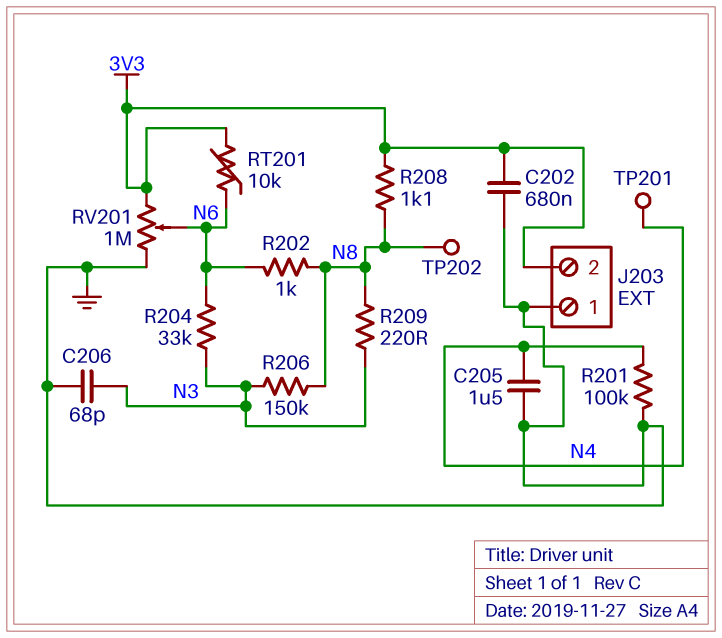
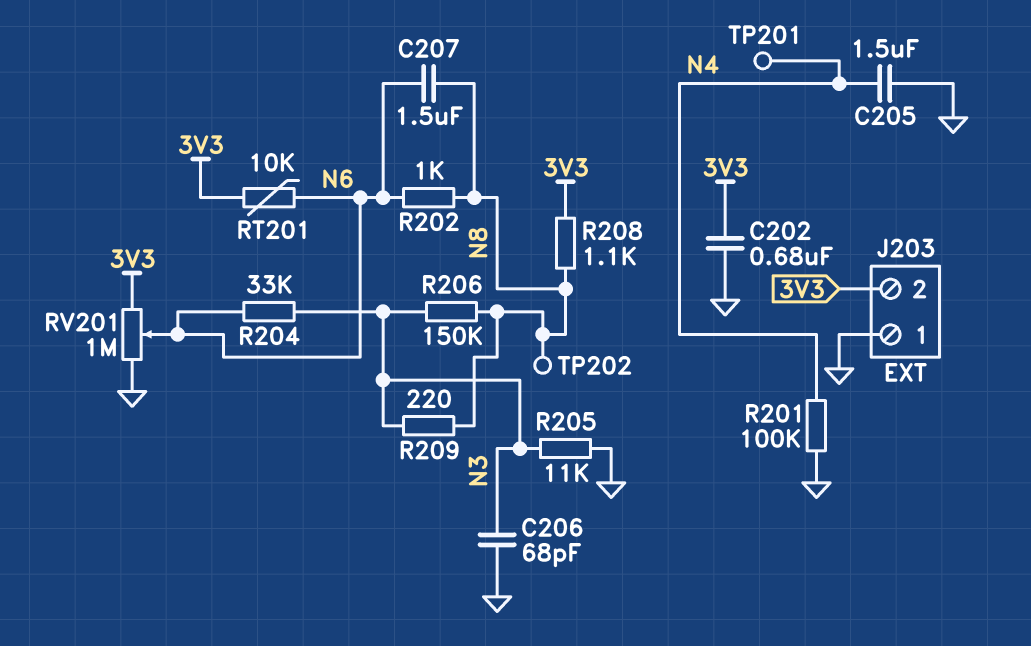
C207: none -> 1.5uF (N6, N8)
R205: none -> 11k (GND, N3)

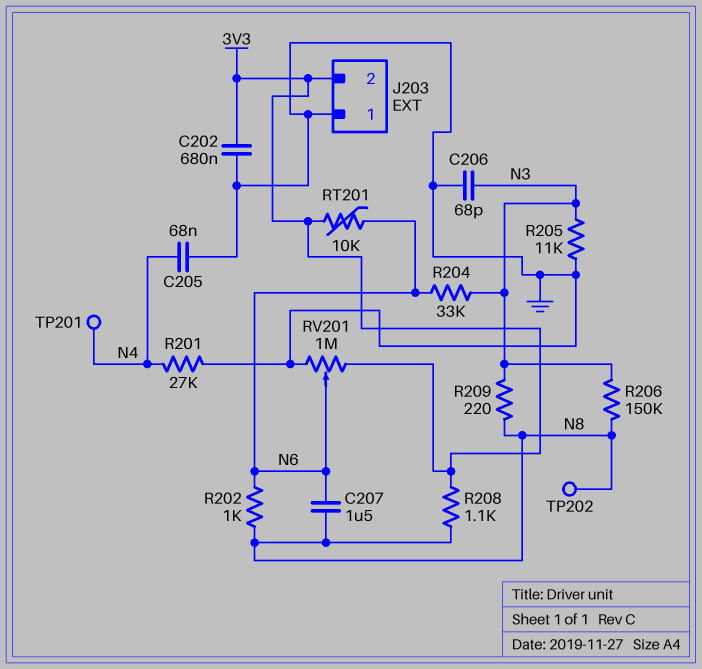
C205: 1.5uF (GND, N4) -> 68nF (GND, N4)
R201: 100k (GND, N4) -> 27k (GND, N4)

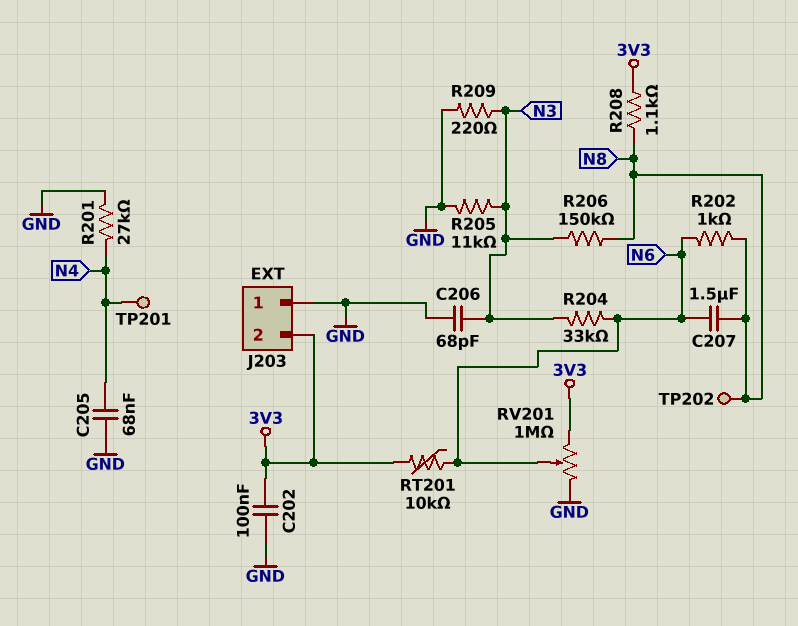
C202: 680nF (3V3, GND) -> 100nF (3V3, GND)
R209: 220 (N3, N8) -> 220 (GND, N3)

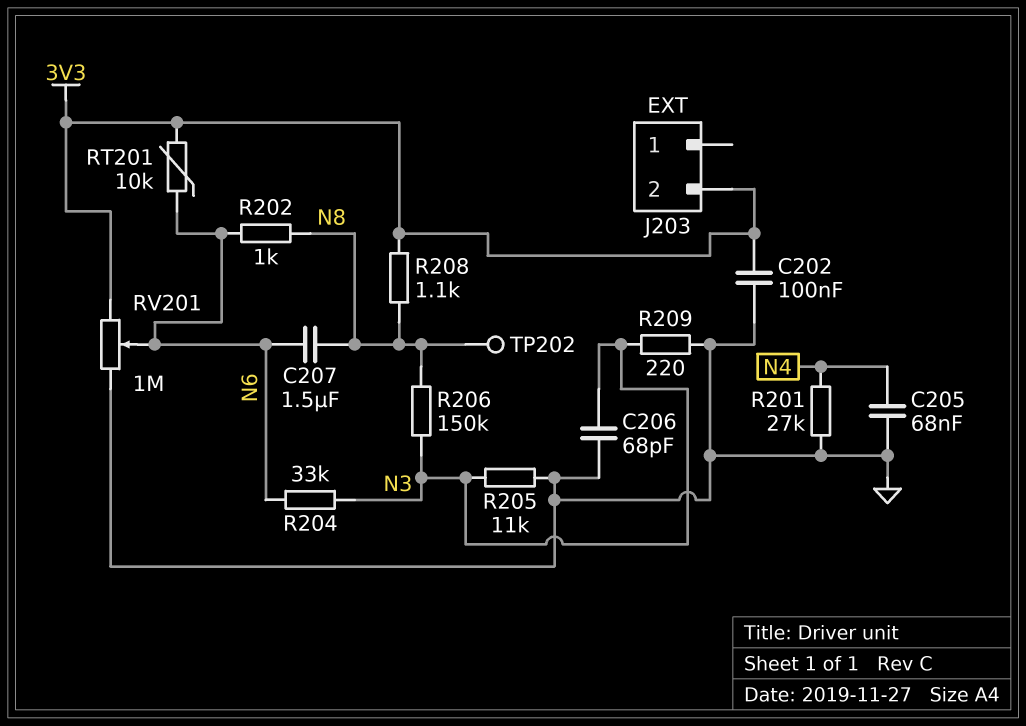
J203 pin 1: GND -> none
TP201: test point (N4) -> none

